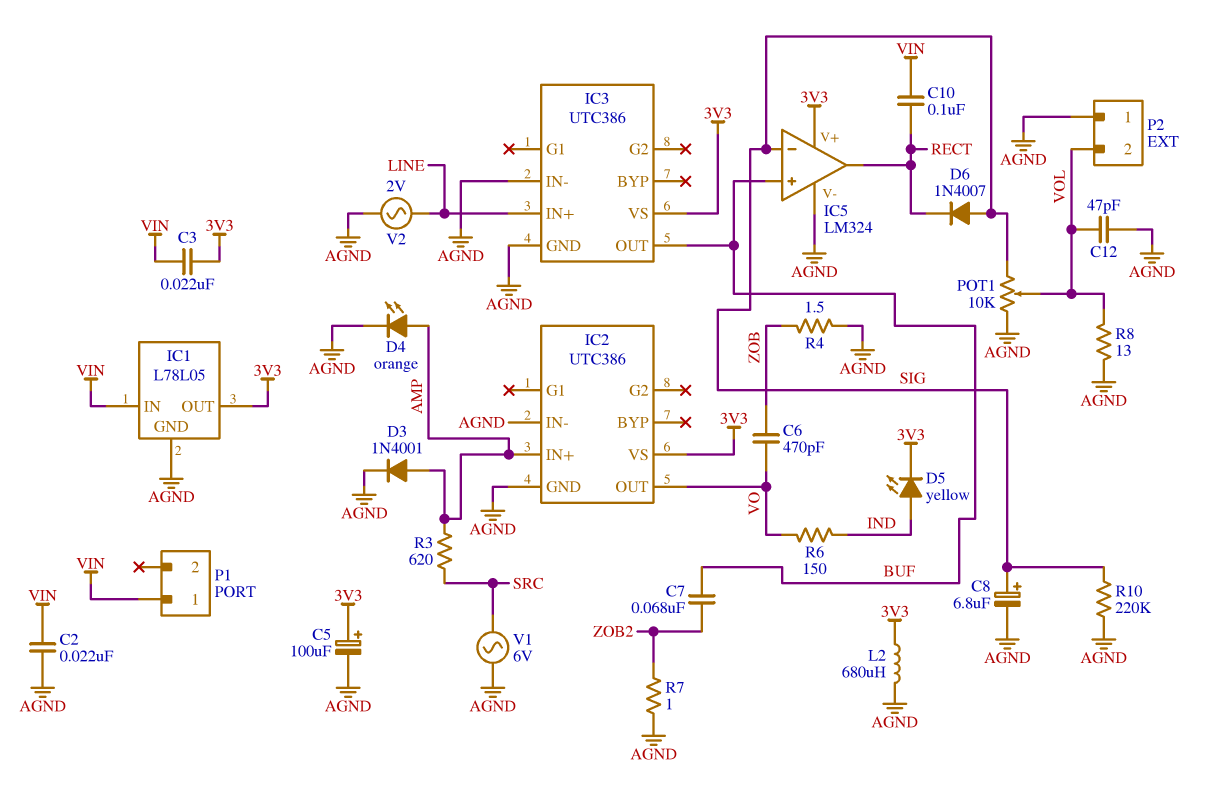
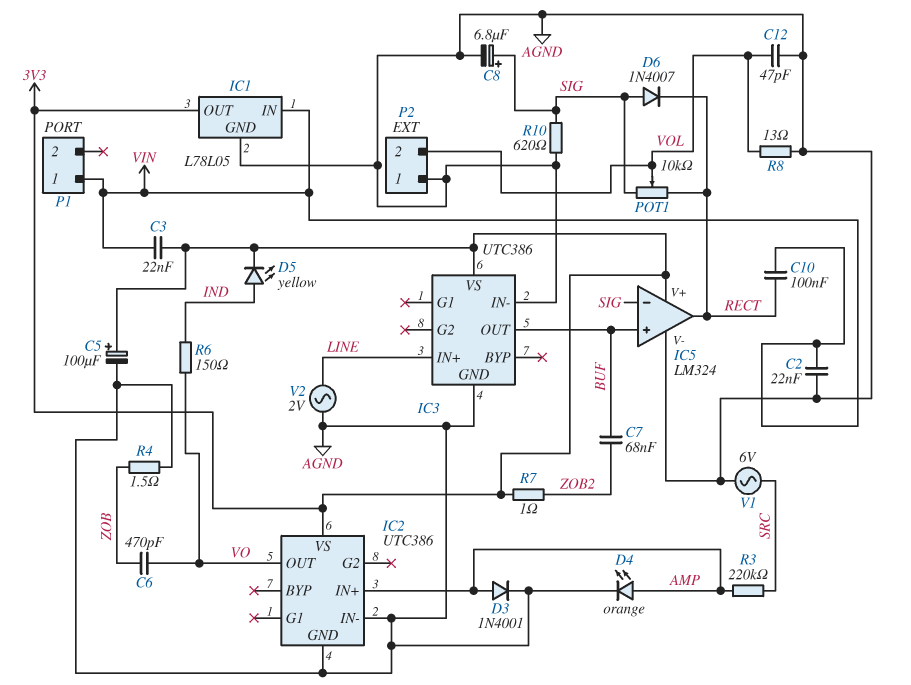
L2: 680uH (3V3, AGND) -> none
POT1: 10k (AGND, SIG, wiper VOL) -> 10k (RECT, SIG, wiper VOL)
R3: 620 (AMP, SRC) -> 220k (AMP, SRC)
R7: 1 (AGND, ZOB2) -> 1 (3V3, ZOB2)
R10: 220k (AGND, SIG) -> 620 (AGND, SIG)

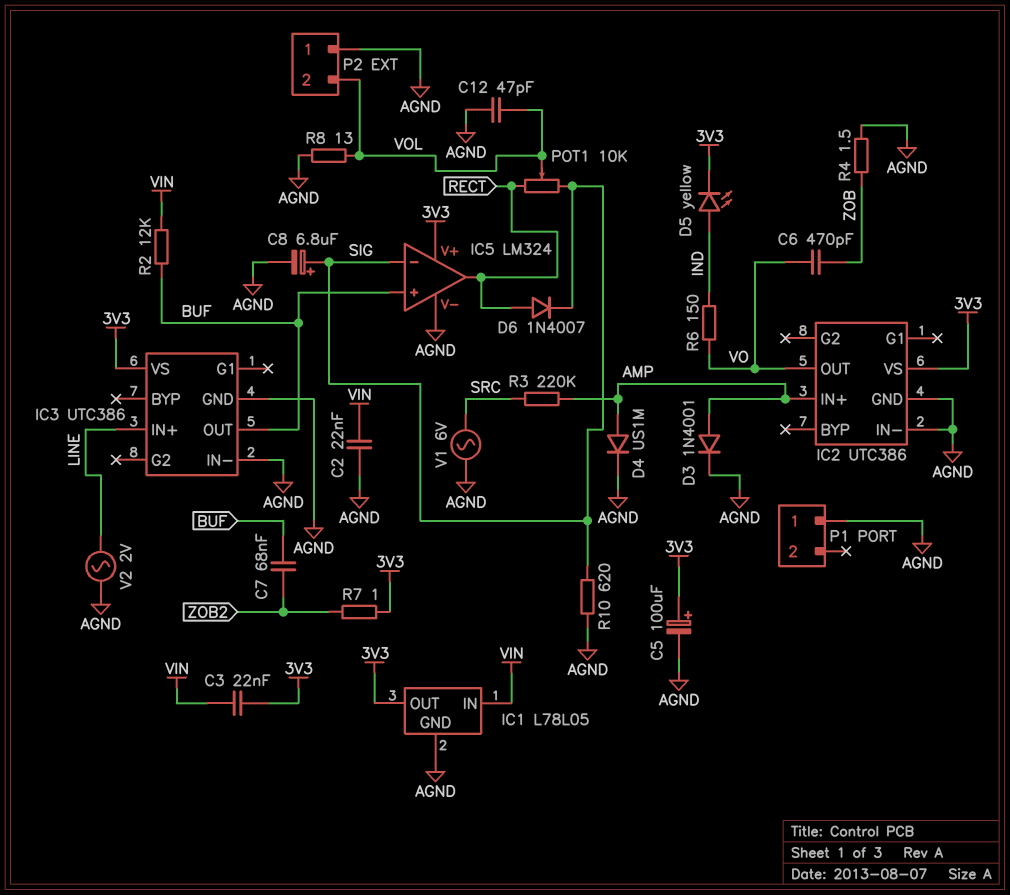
C10: 100nF (RECT, VIN) -> none
D4: LED orange (A AMP, K AGND) -> diode US1M (A AMP, K AGND)
D6: diode 1N4007 (A SIG, K RECT) -> diode 1N4007 (A RECT, K SIG)
P1 pin 1: VIN -> AGND
R2: none -> 12k (BUF, VIN)

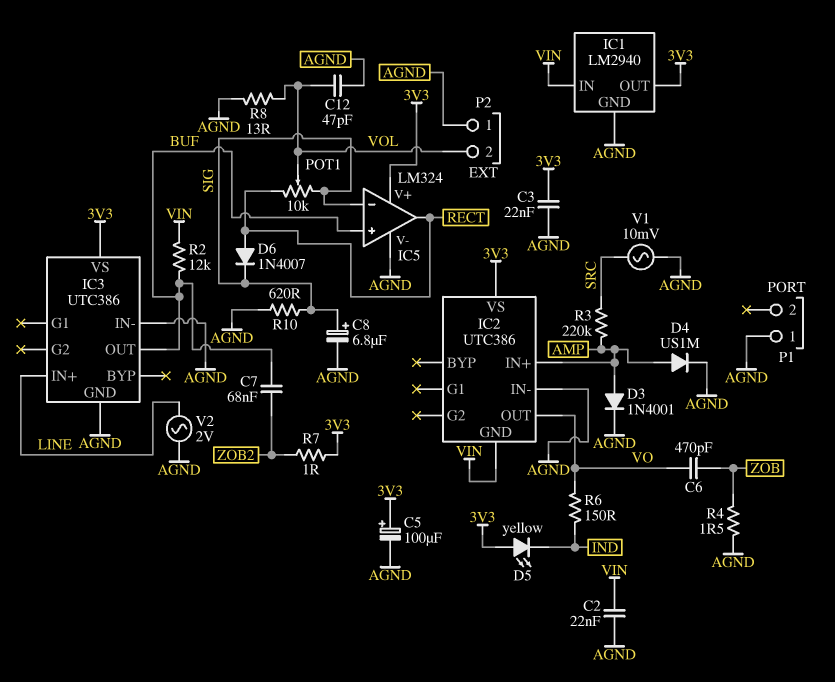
C3: 22nF (3V3, VIN) -> 22nF (3V3, AGND)
D5: LED yellow (A IND, K 3V3) -> LED yellow (A 3V3, K IND)
IC1: L78L05 -> LM2940
IC2 pin GND: AGND -> VIN
V1: AC 6V (AGND, SRC) -> AC 10mV (AGND, SRC)

